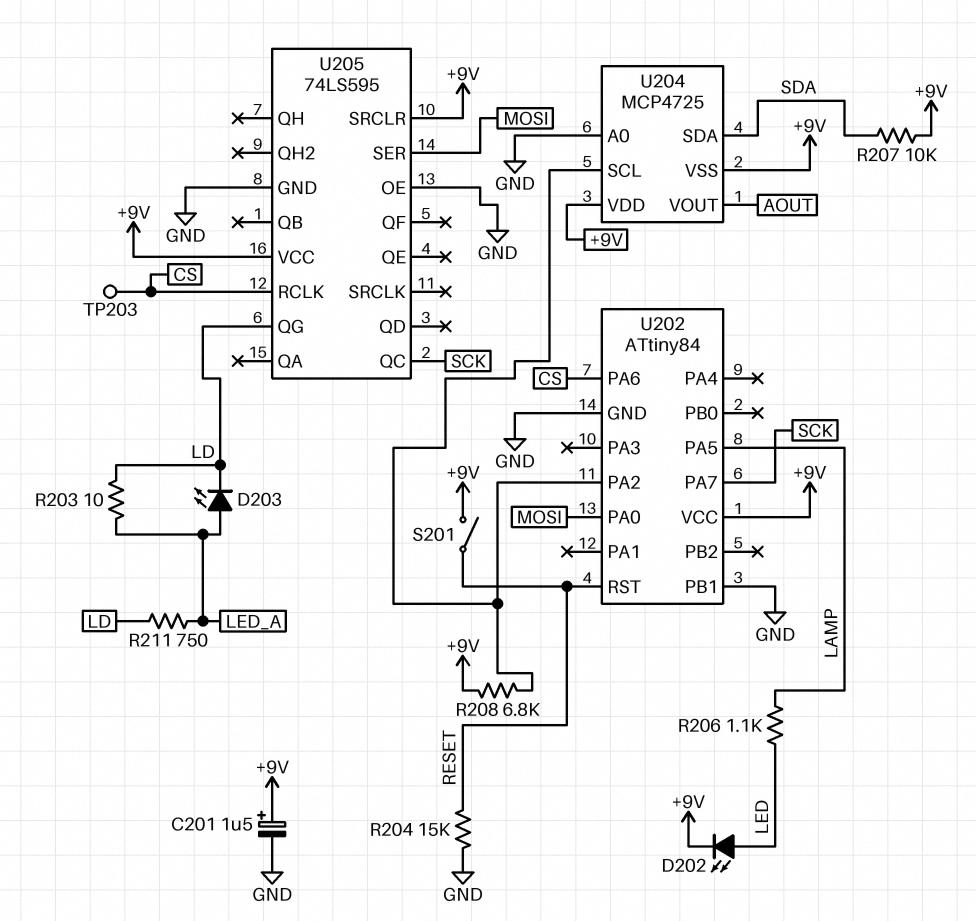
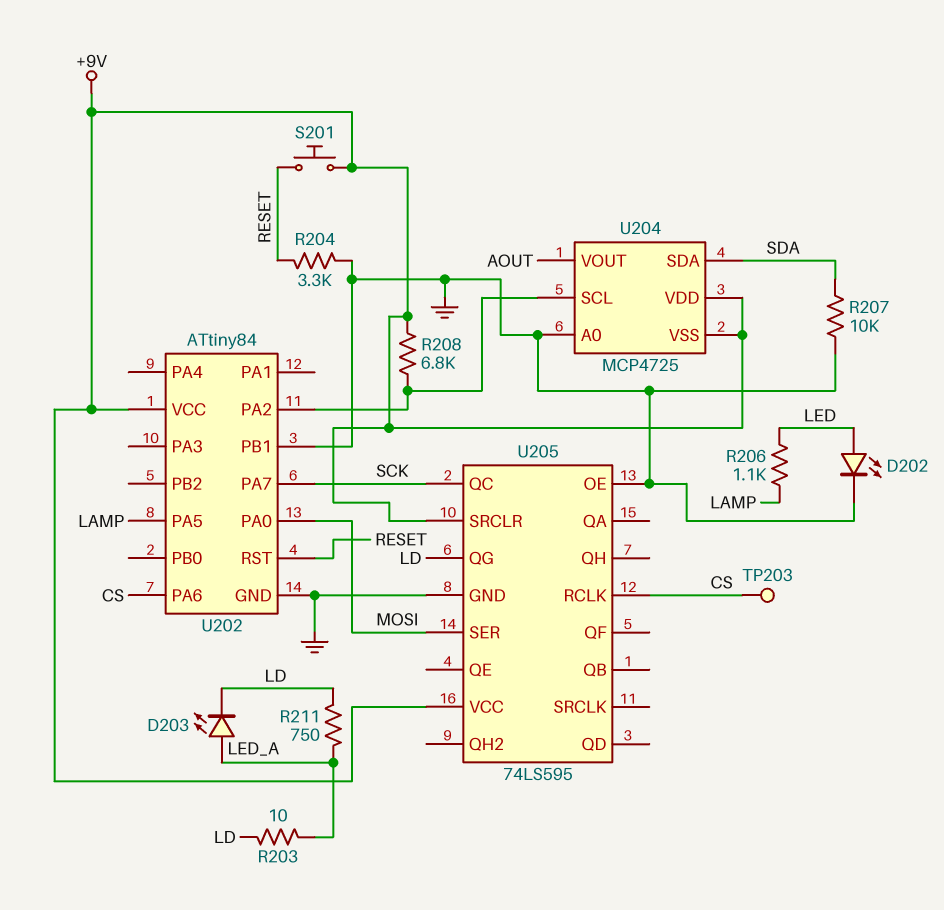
C201: 1.5uF (plus +9V, minus GND) -> none
D202: LED (A LED, K +9V) -> LED (A LED, K GND)
R204: 15k (GND, RESET) -> 3.3k (GND, RESET)
R207: 10k (+9V, SDA) -> 10k (GND, SDA)
S201: switch (+9V, RESET) -> button (+9V, RESET)

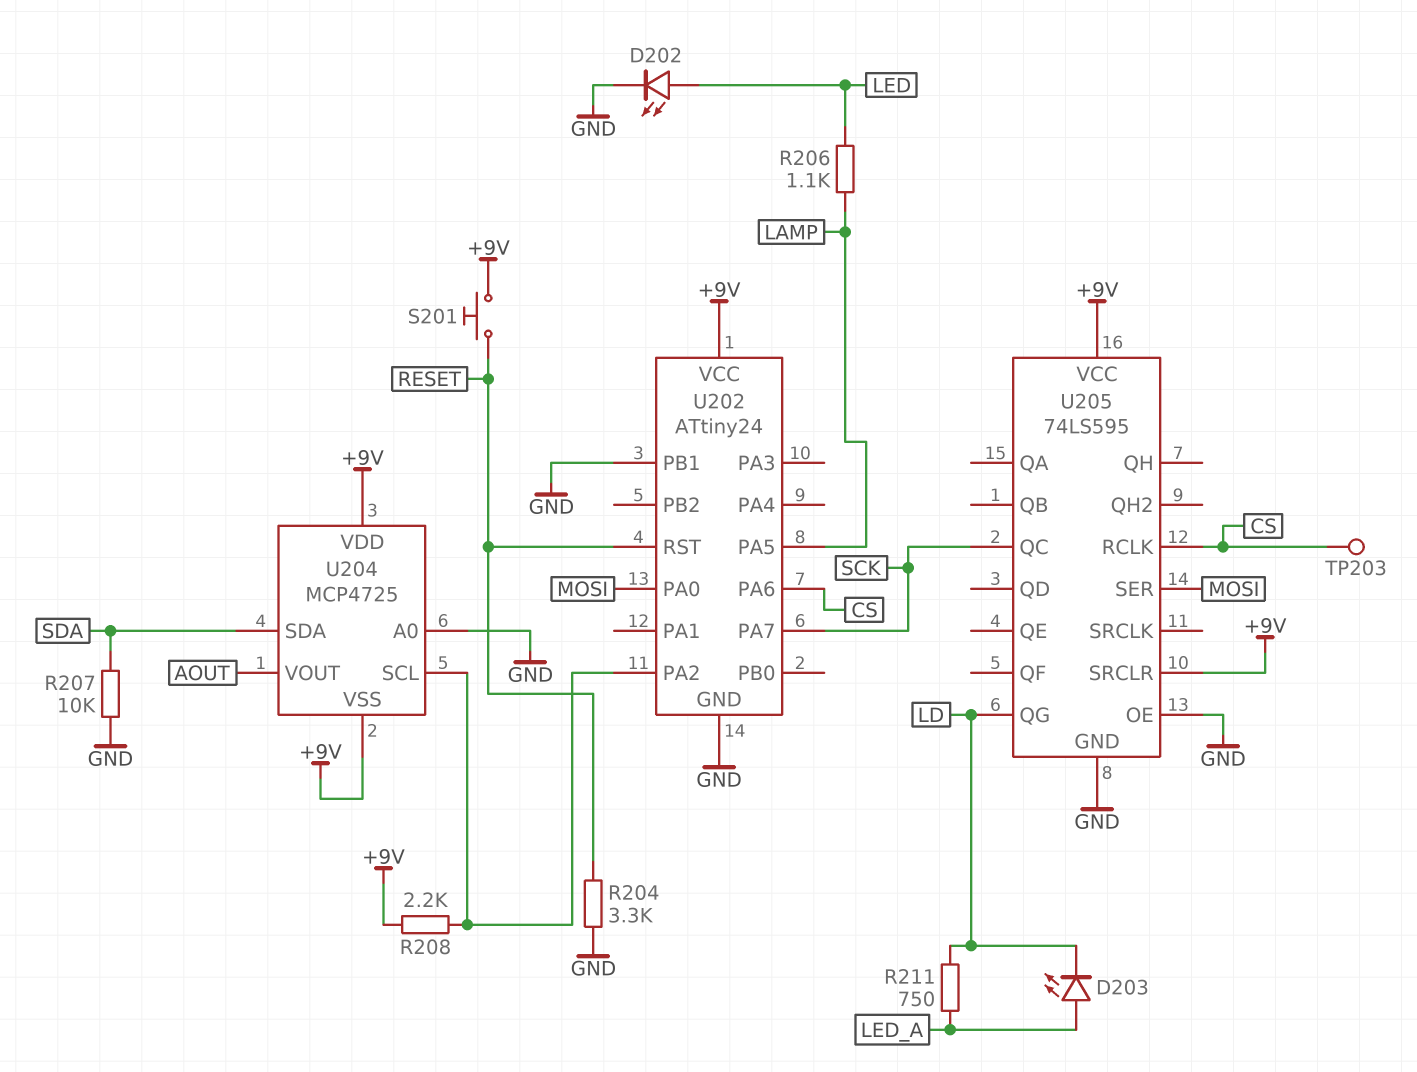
R203: 10 (LD, LED_A) -> none
R208: 6.8k (+9V, U202/PA2) -> 2.2k (+9V, U202/PA2)
U202: ATtiny84 -> ATtiny24

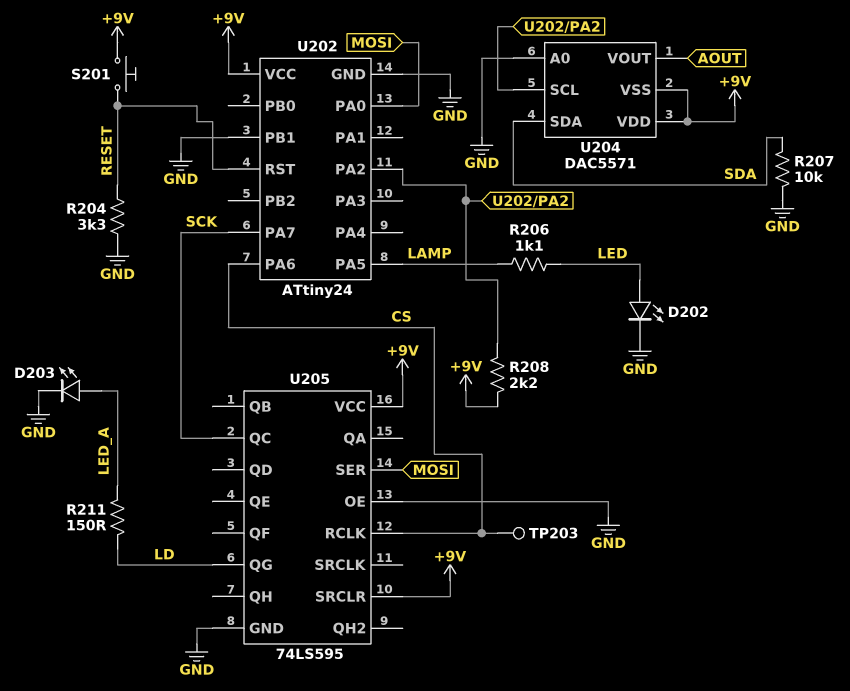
D203: LED (A LED_A, K LD) -> LED (A LED_A, K GND)
R211: 750 (LD, LED_A) -> 150 (LD, LED_A)
U204: MCP4725 -> DAC5571

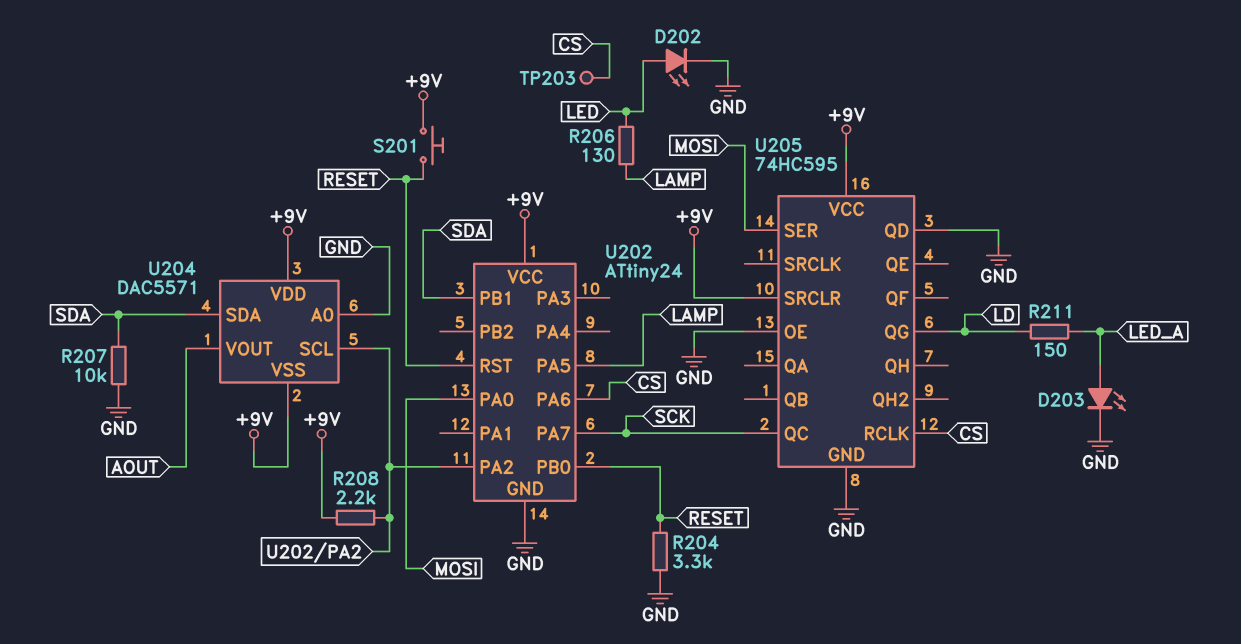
R206: 1.1k (LAMP, LED) -> 130 (LAMP, LED)
U202 pin PB0: none -> RESET
U202 pin PB1: GND -> SDA
U205: 74LS595 -> 74HC595
U205 pin QD: none -> GND

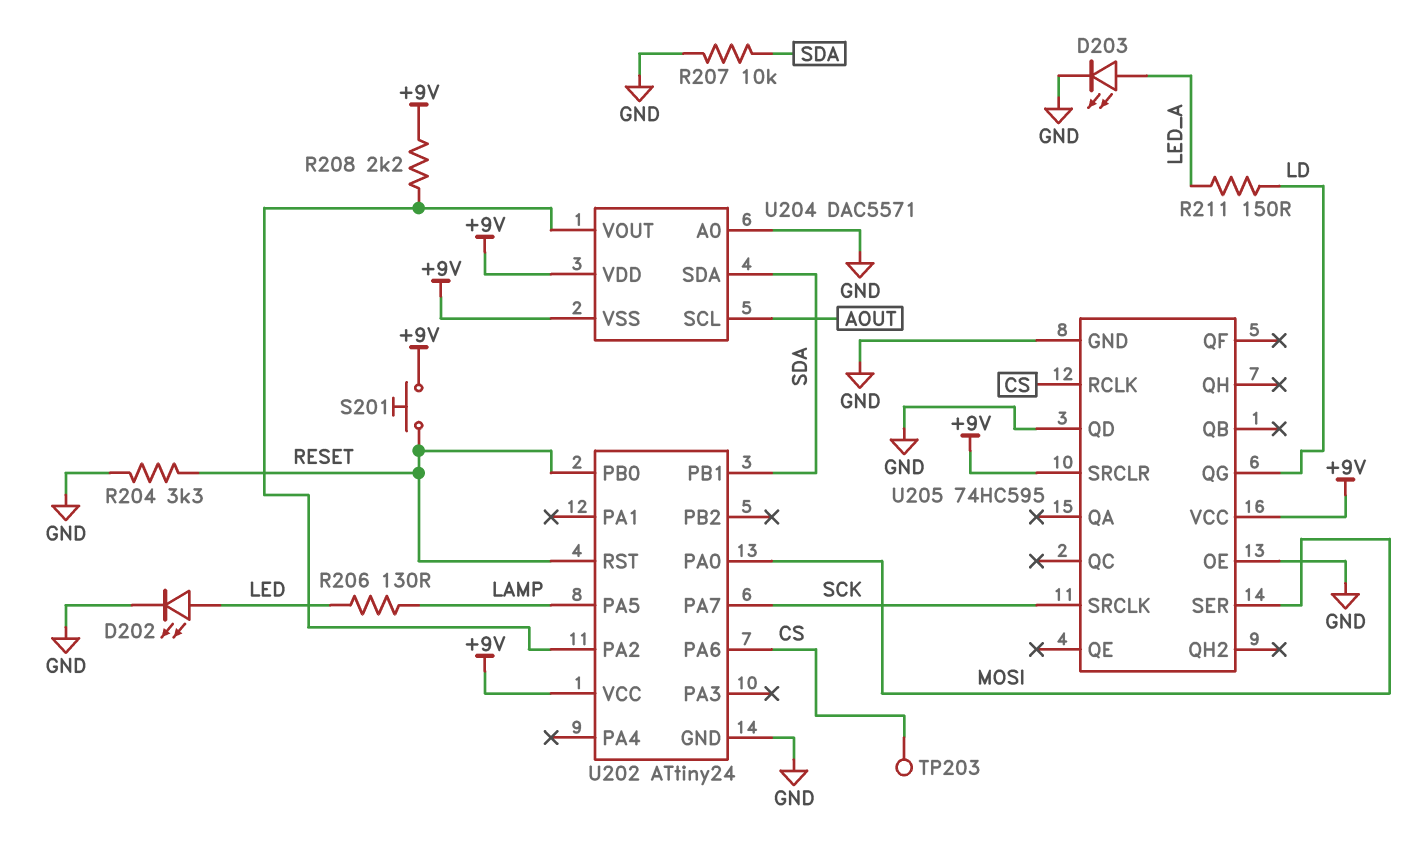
U204 pin SCL: U202/PA2 -> AOUT
U204 pin VOUT: AOUT -> U202/PA2
U205 pin QC: SCK -> none
U205 pin SRCLK: none -> SCK

